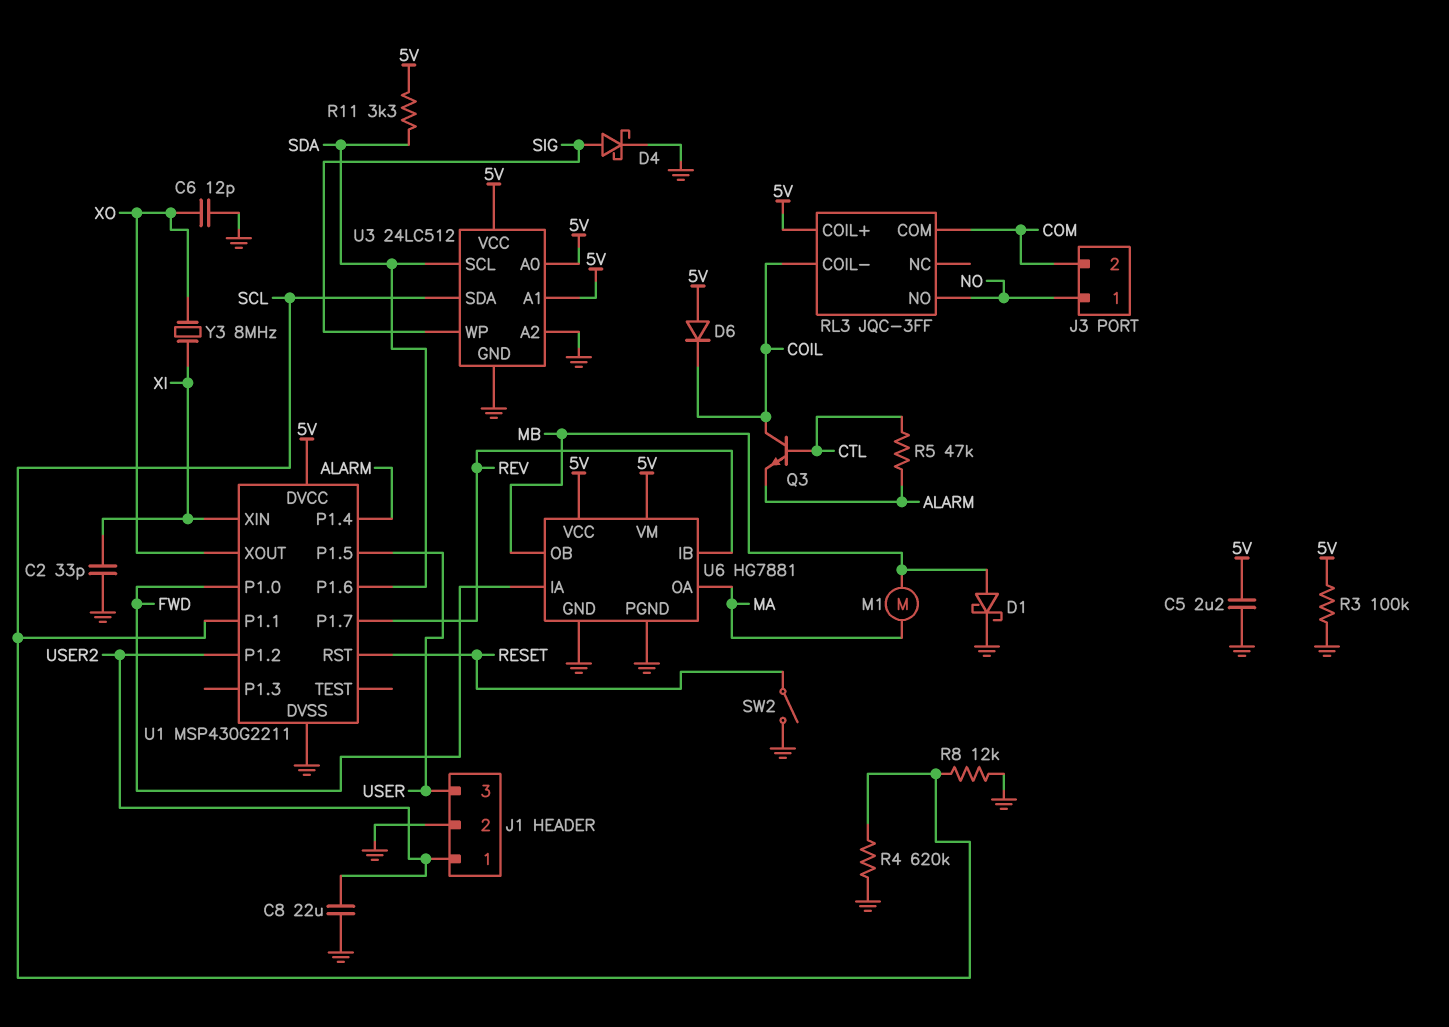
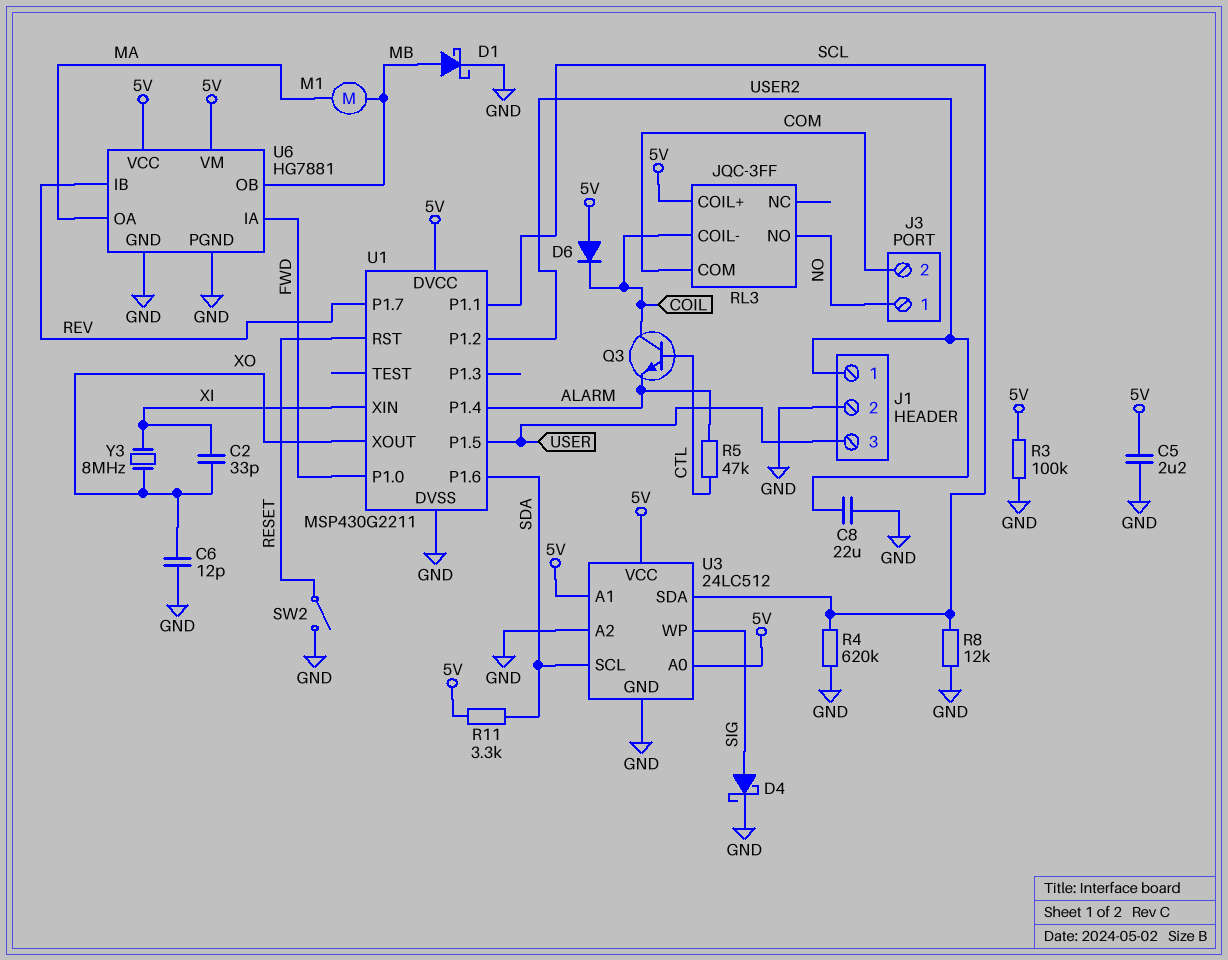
C2: 33pF (GND, XI) -> 33pF (XI, XO)

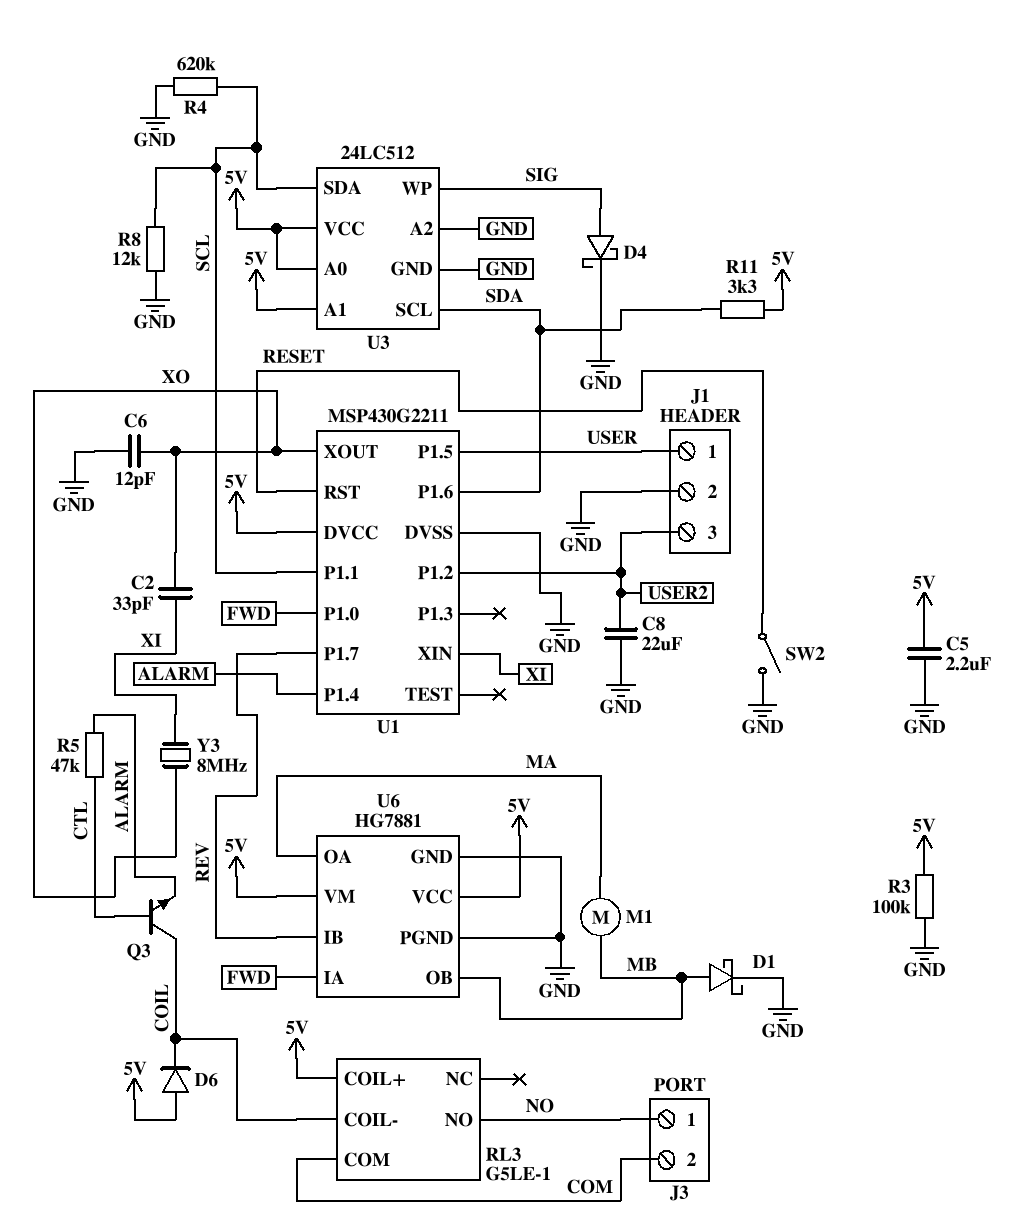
J1 pin 1: USER2 -> USER
J1 pin 3: USER -> USER2
RL3: JQC-3FF -> G5LE-1

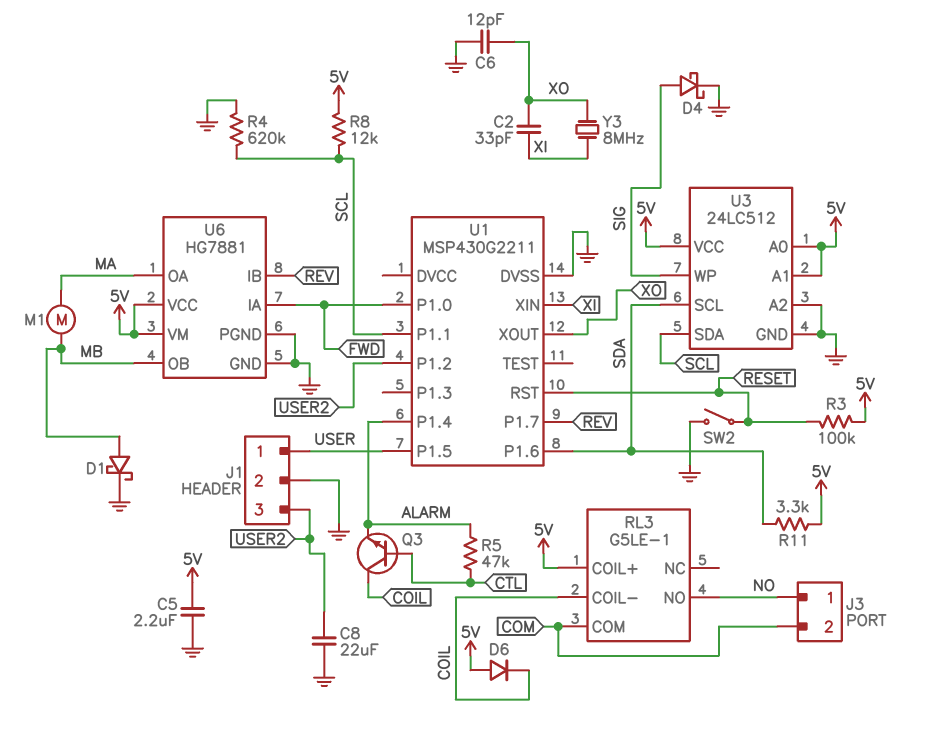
R3: 100k (5V, GND) -> 100k (5V, RESET)
R8: 12k (GND, SCL) -> 12k (5V, SCL)
U1 pin DVCC: 5V -> none

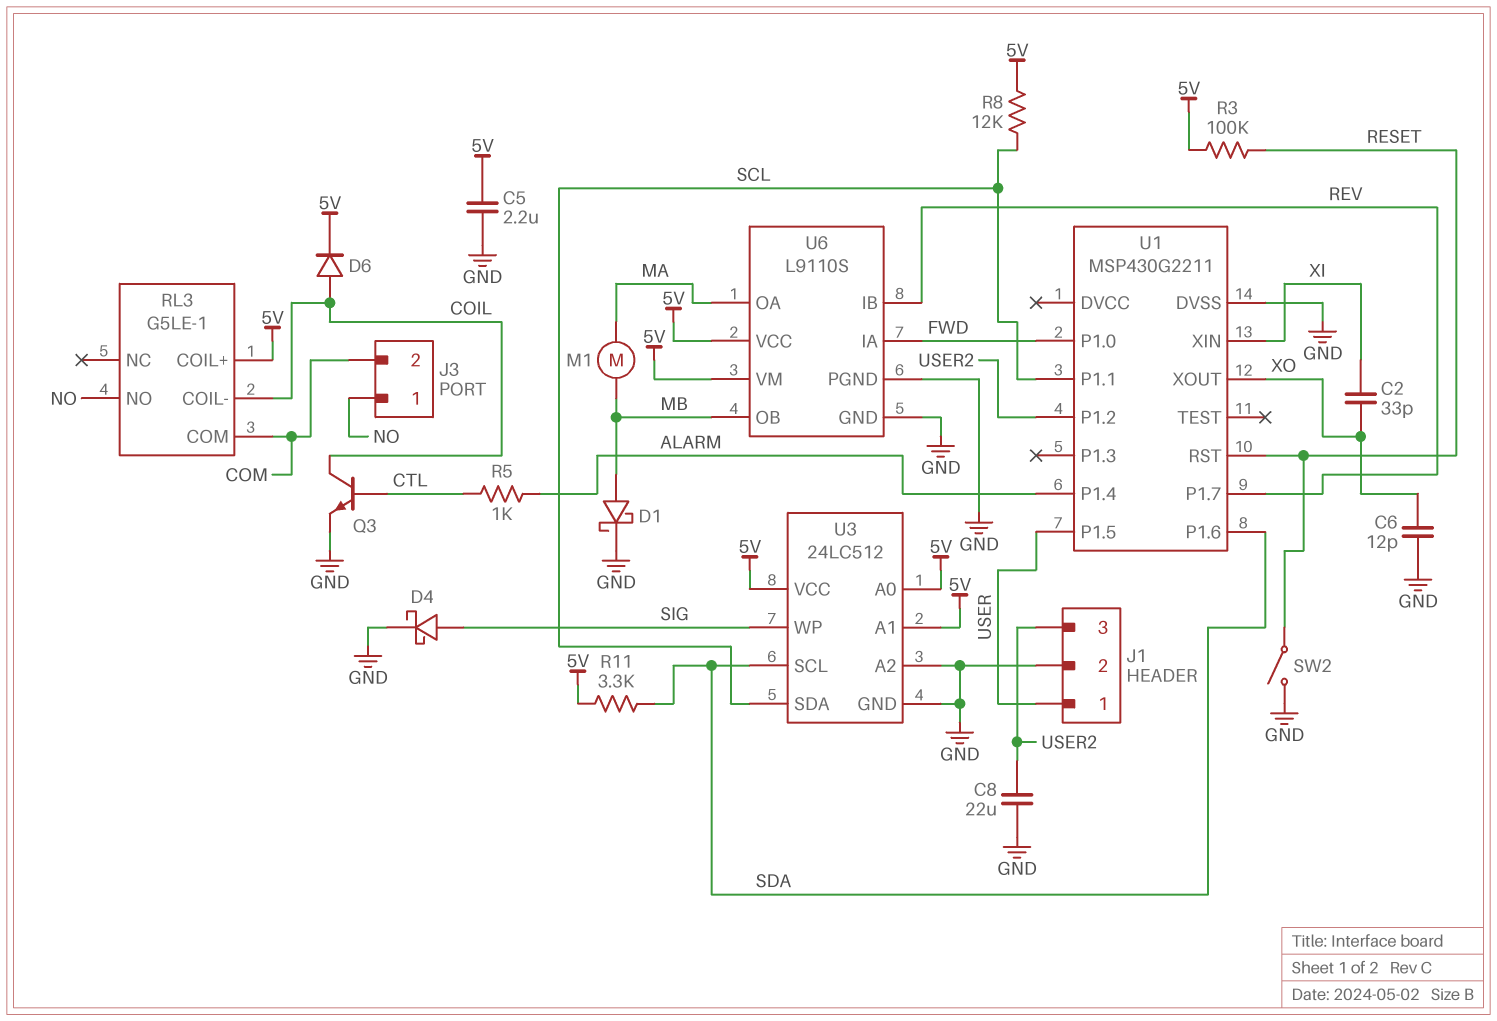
D6: diode (A 5V, K COIL) -> diode (A COIL, K 5V)
Q3: NPN (B CTL, C COIL, E ALARM) -> NPN (B CTL, C COIL, E GND)
R4: 620k (GND, SCL) -> none
R5: 47k (ALARM, CTL) -> 1k (ALARM, CTL)
U6: HG7881 -> L9110S
Y3: 8MHz (XI, XO) -> none

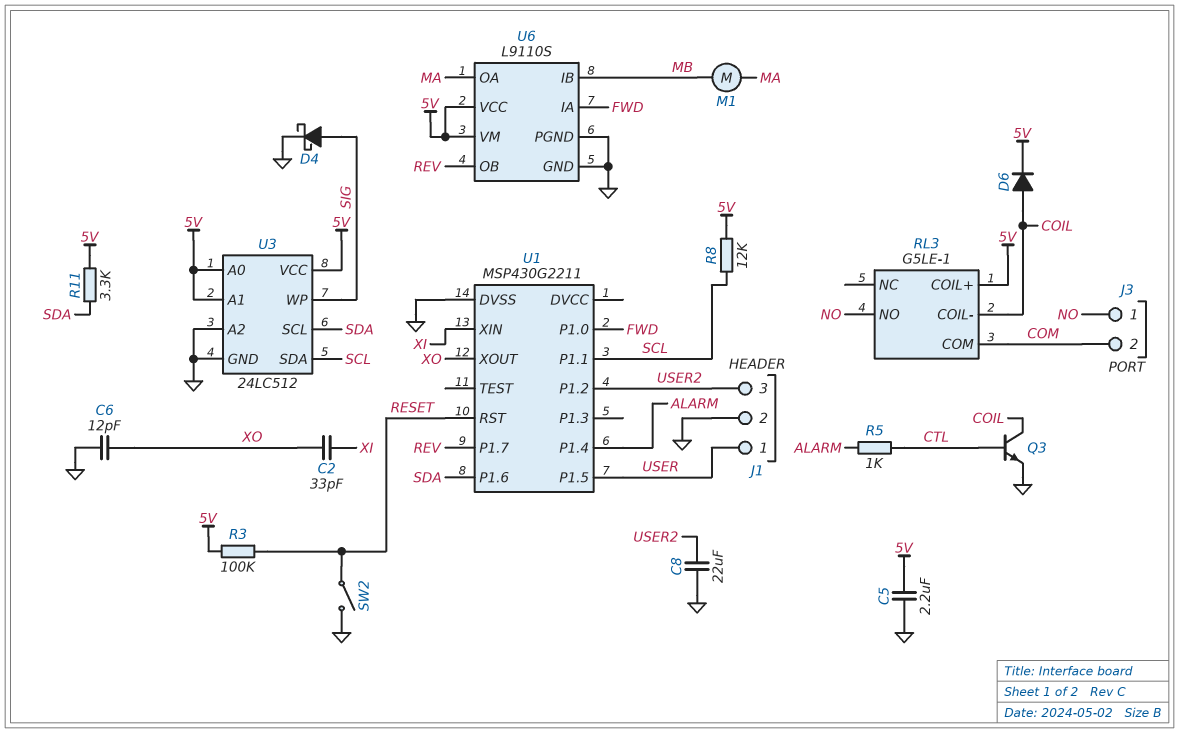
D1: schottky (A MB, K GND) -> none
U6 pin IB: REV -> MB
U6 pin OB: MB -> REV

